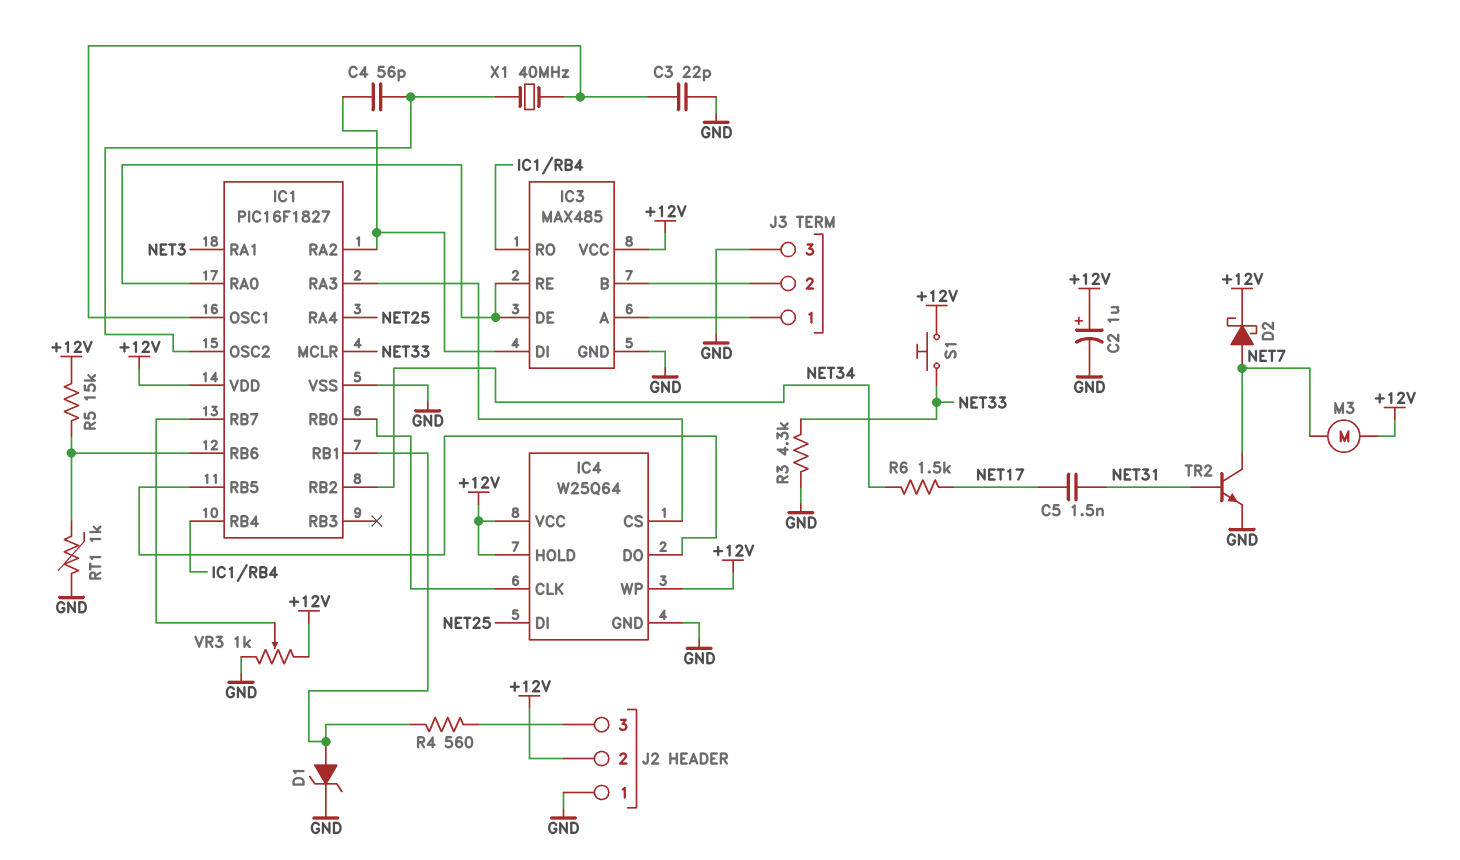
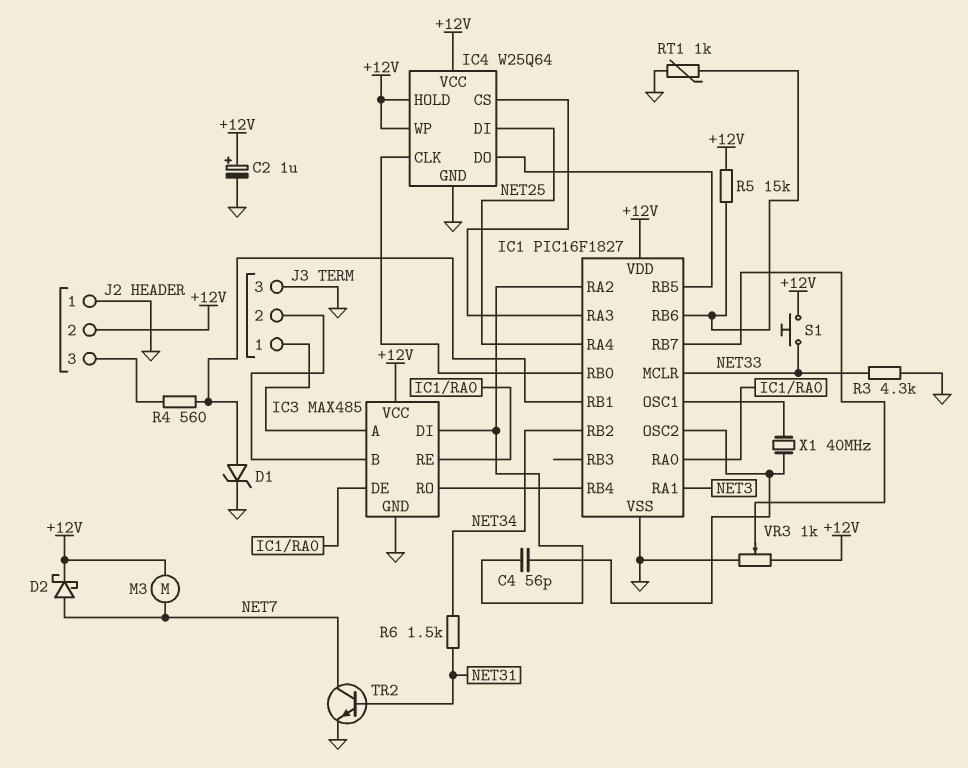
C3: 22pF (GND, IC1/OSC1) -> none
C5: 1.5nF (NET17, NET31) -> none
R6: 1.5k (NET17, NET34) -> 1.5k (NET31, NET34)

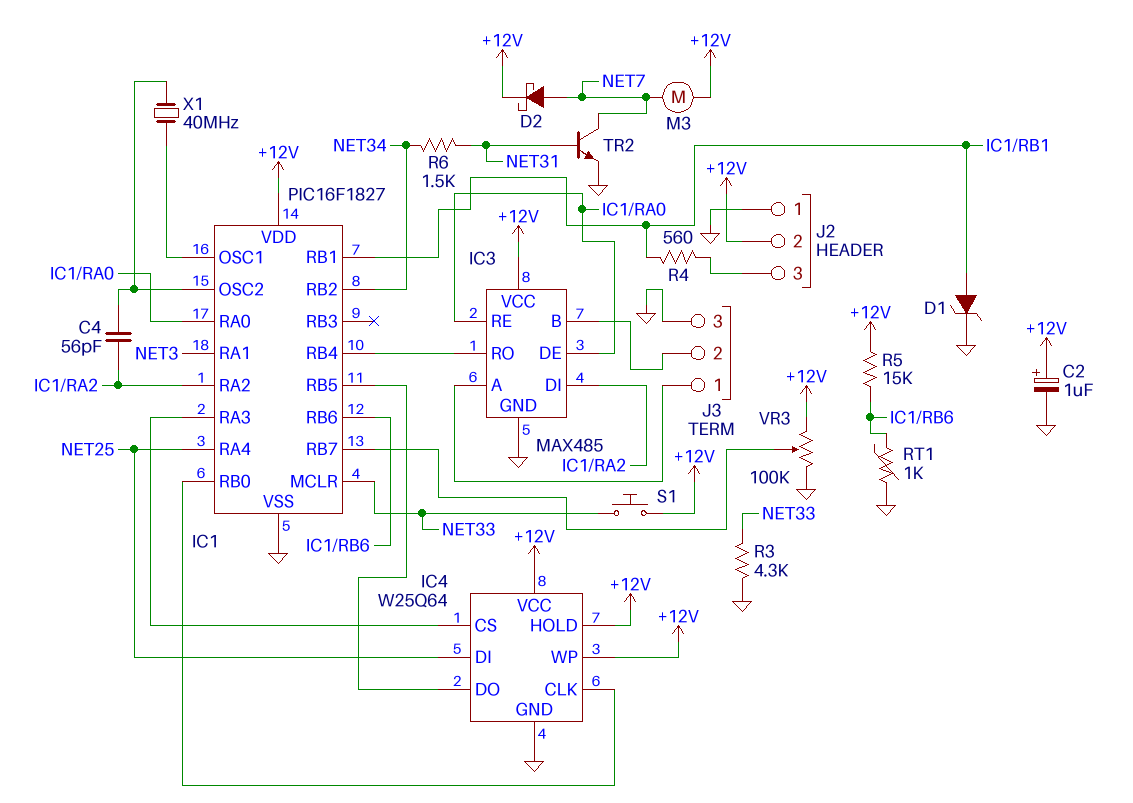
VR3: 1k (+12V, GND, wiper IC1/RB7) -> 100k (+12V, GND, wiper IC1/RB7)

